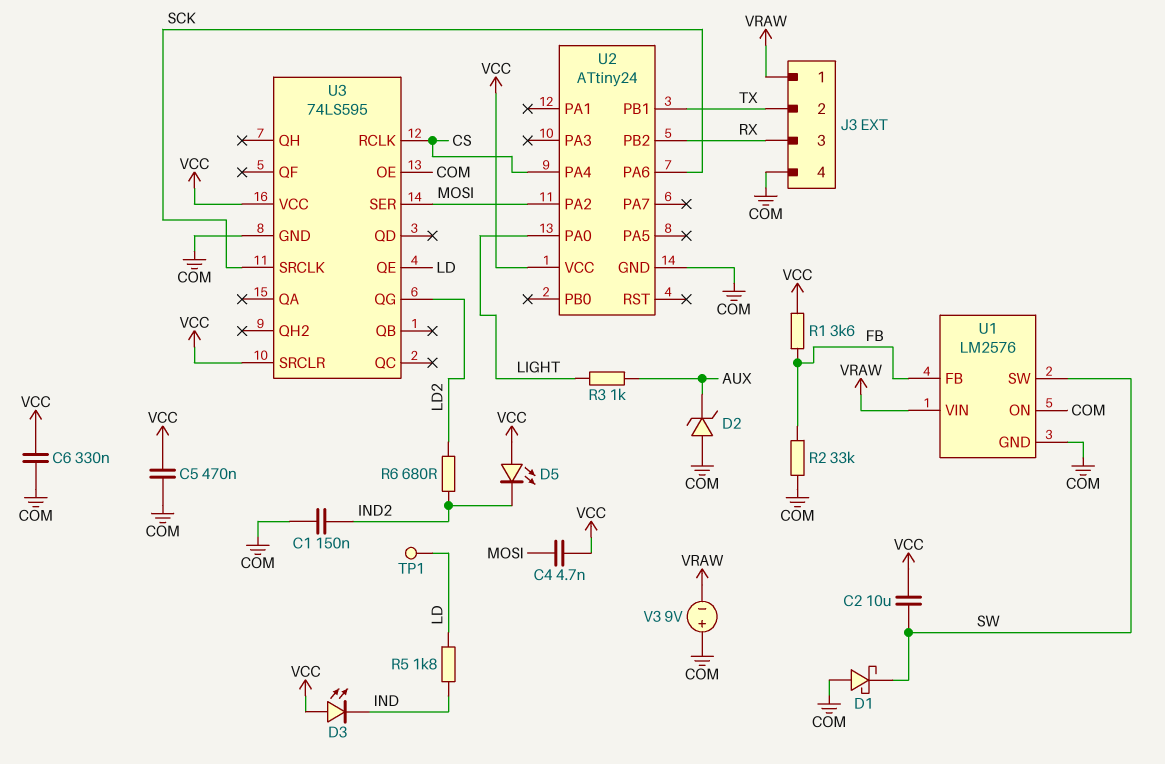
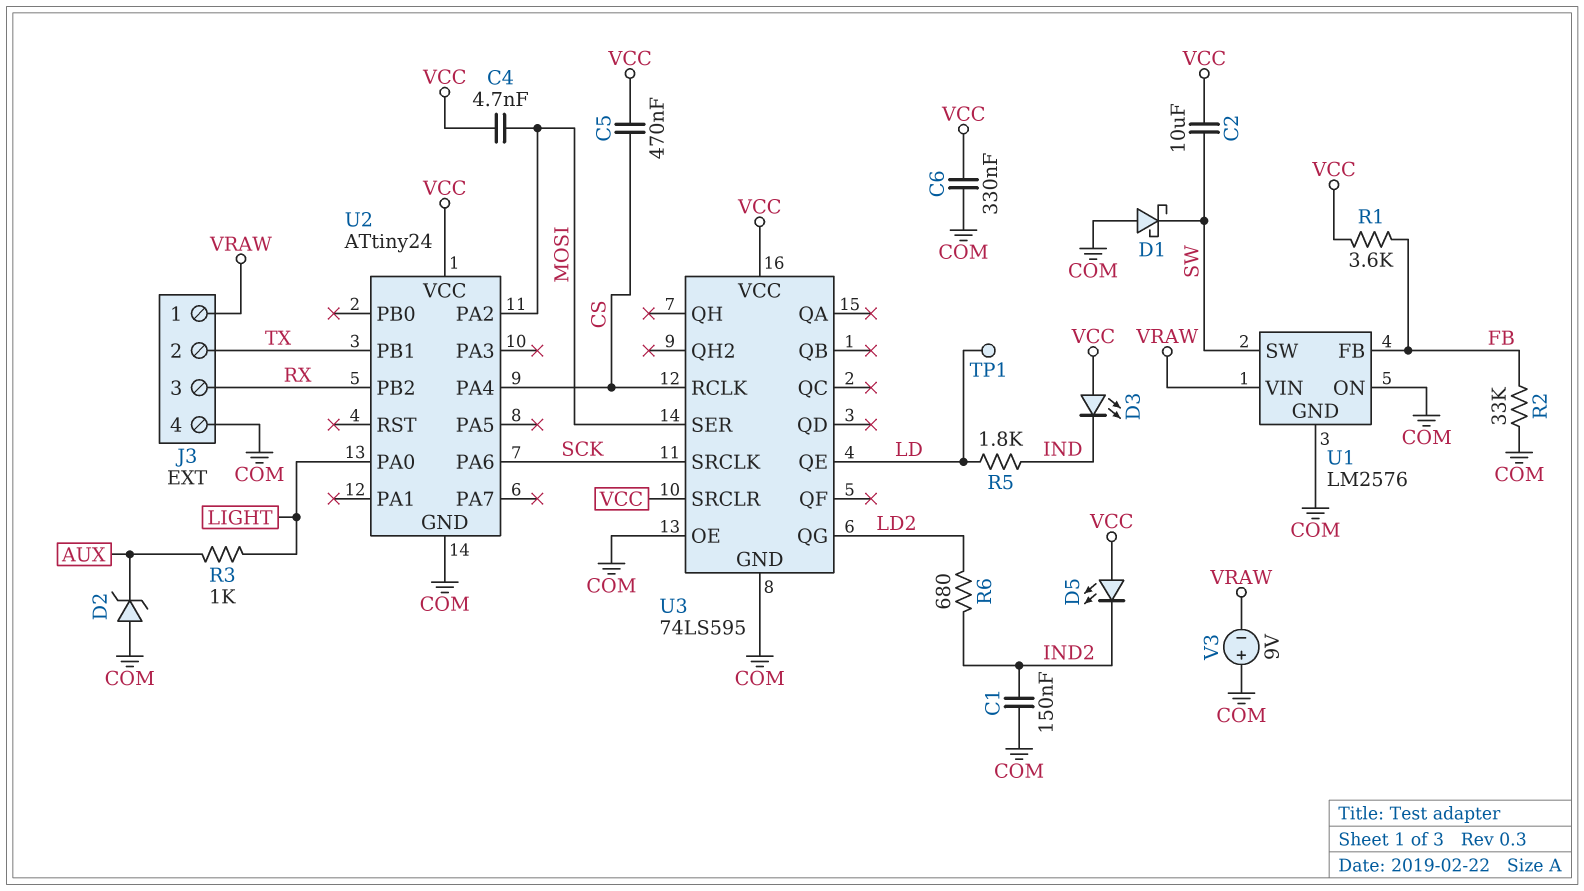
C5: 470nF (COM, VCC) -> 470nF (CS, VCC)

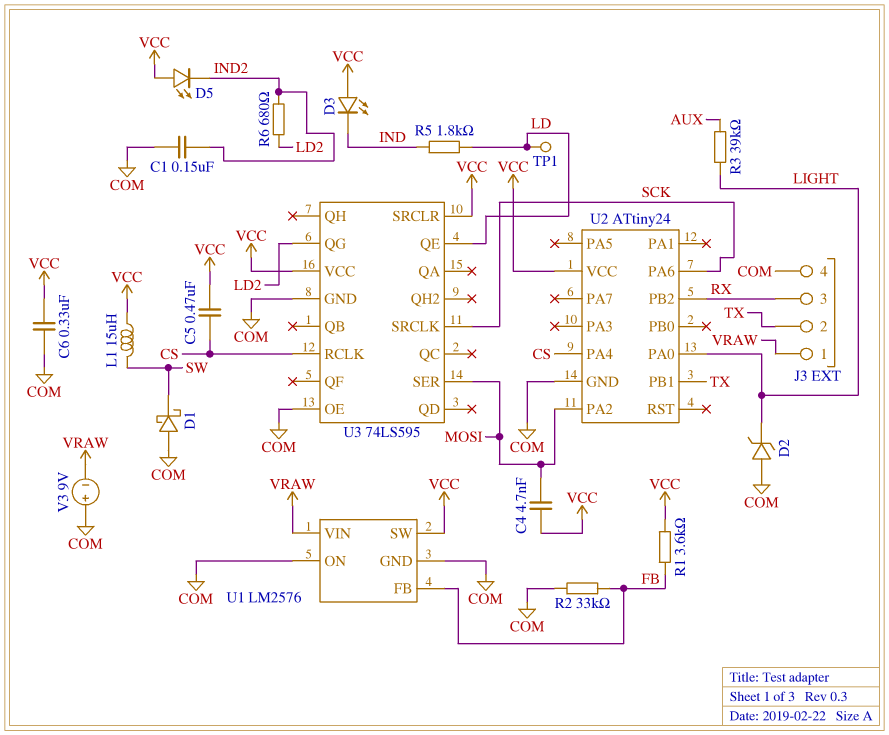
C2: 10uF (SW, VCC) -> none
D2: zener (A COM, K AUX) -> zener (A COM, K LIGHT)
L1: none -> 15uH (SW, VCC)
R3: 1k (AUX, LIGHT) -> 39k (AUX, LIGHT)
U1 pin SW: SW -> VCC

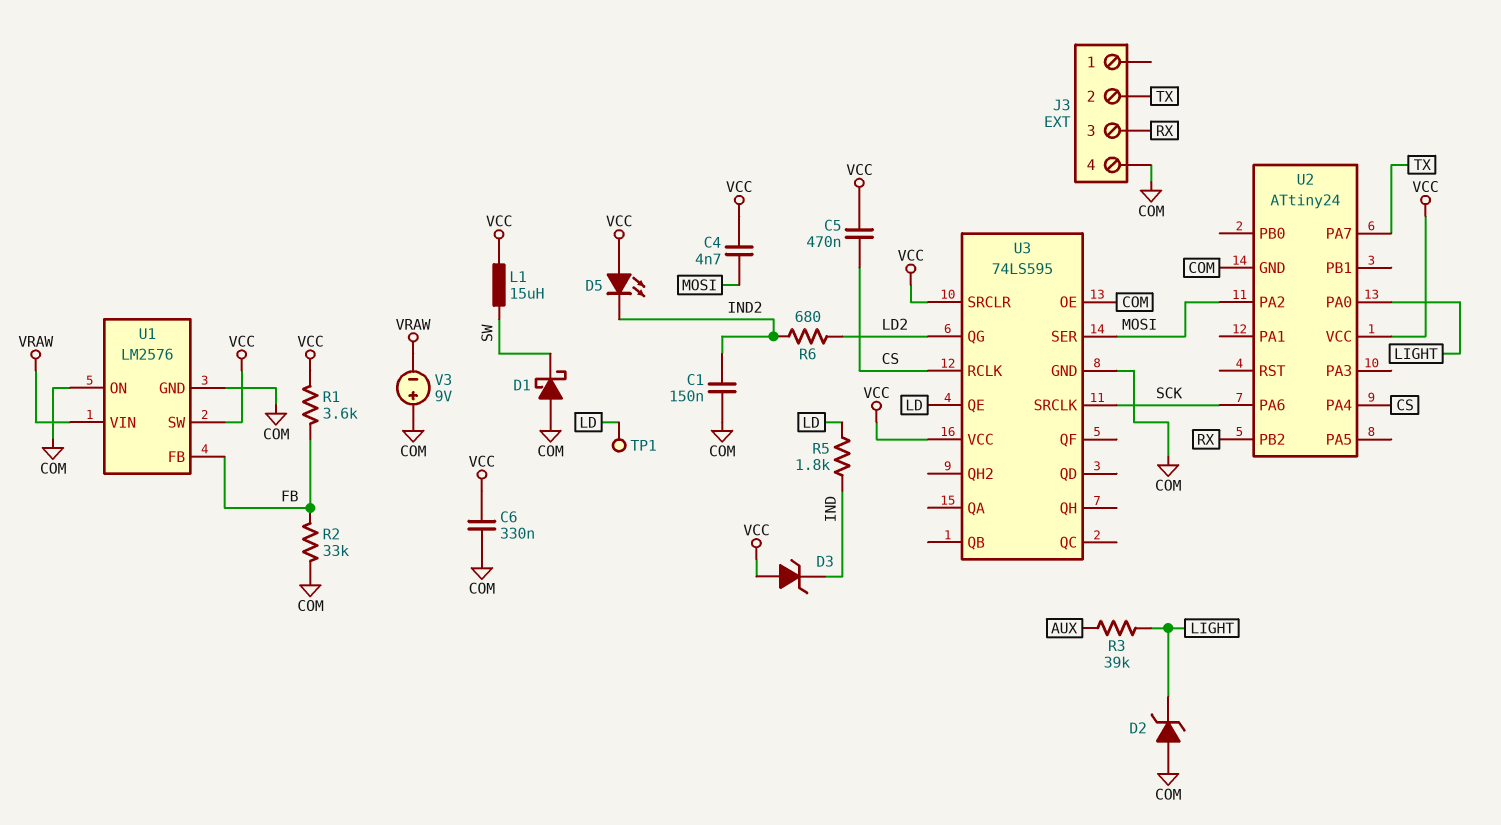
D3: LED (A VCC, K IND) -> zener (A VCC, K IND)
J3 pin 1: VRAW -> none
U2 pin PA7: none -> TX
U2 pin PB1: TX -> none

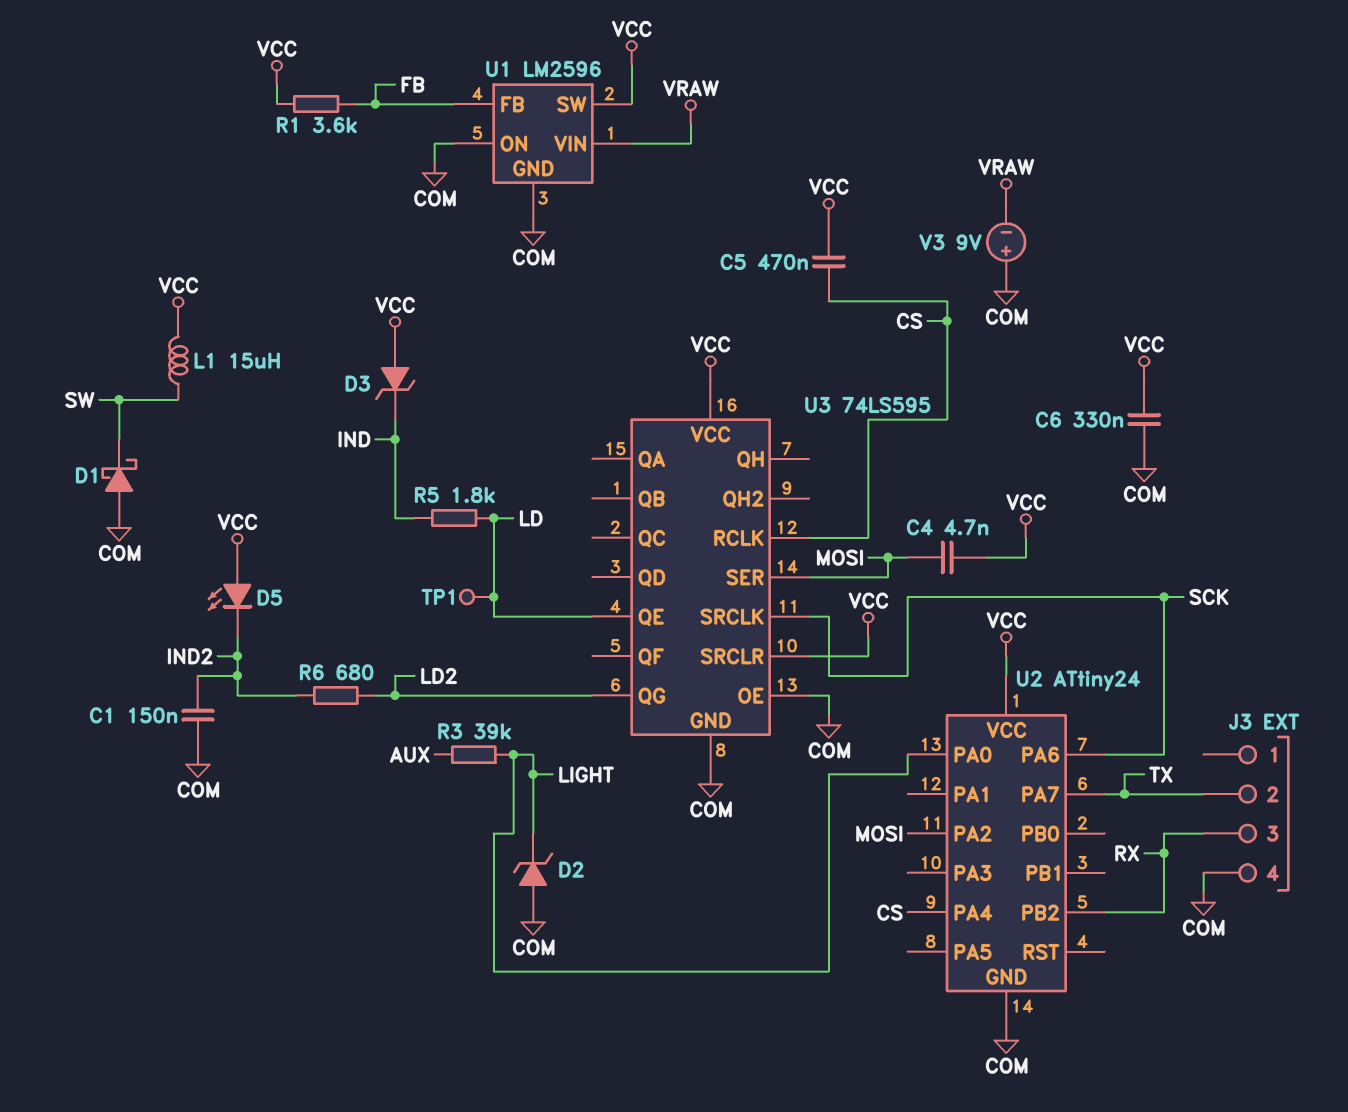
R2: 33k (COM, FB) -> none
U1: LM2576 -> LM2596

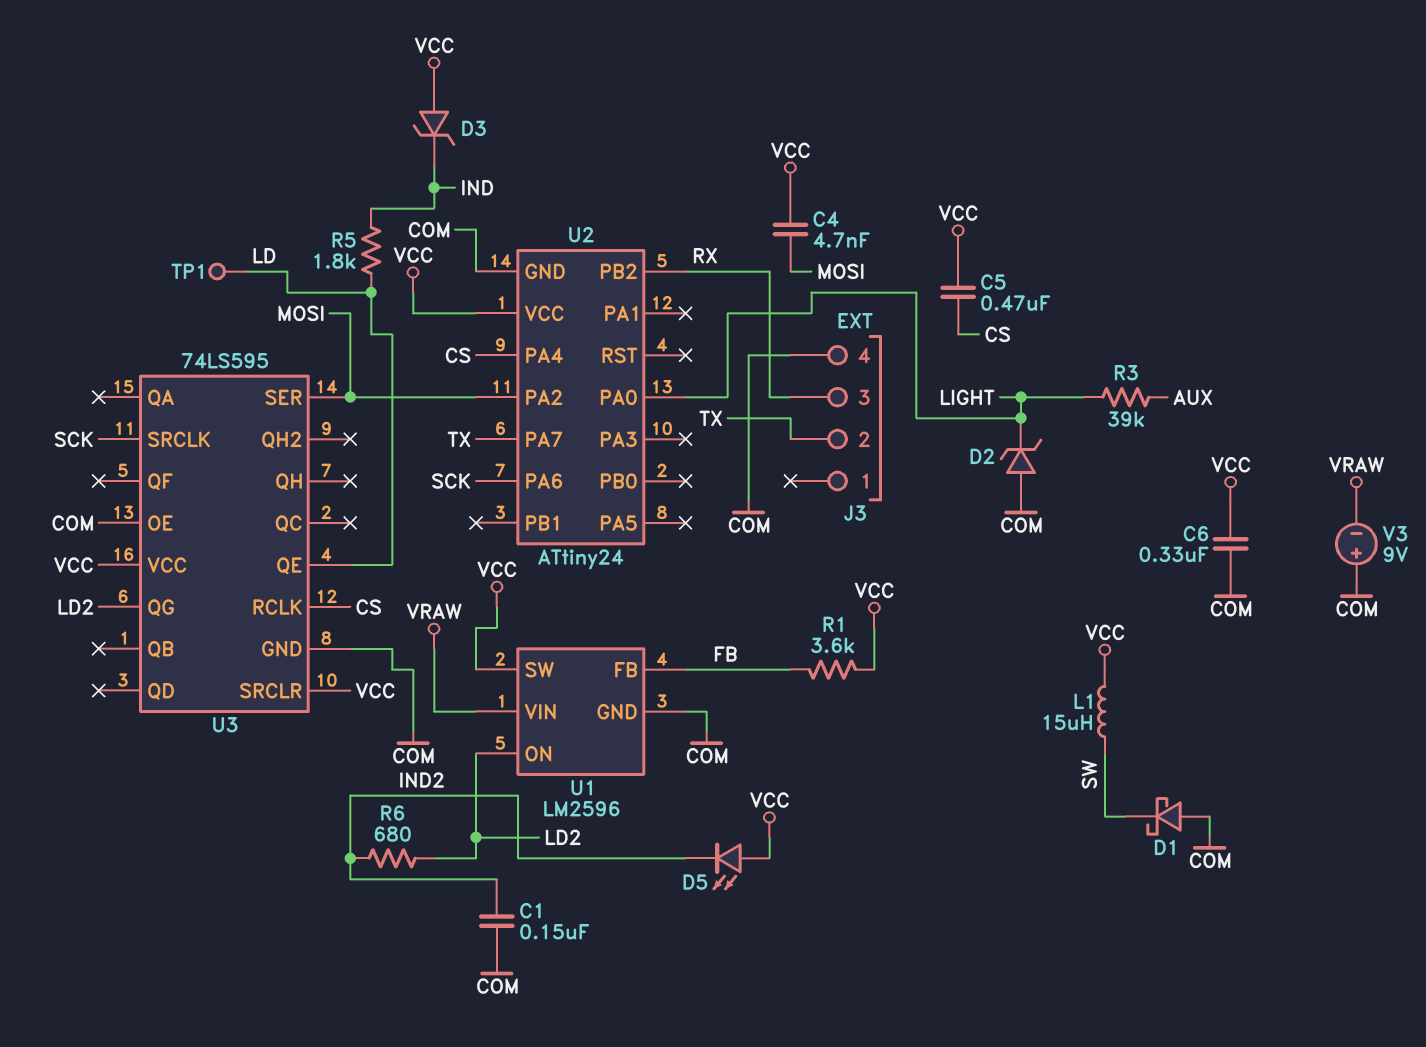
U1 pin ON: COM -> LD2

